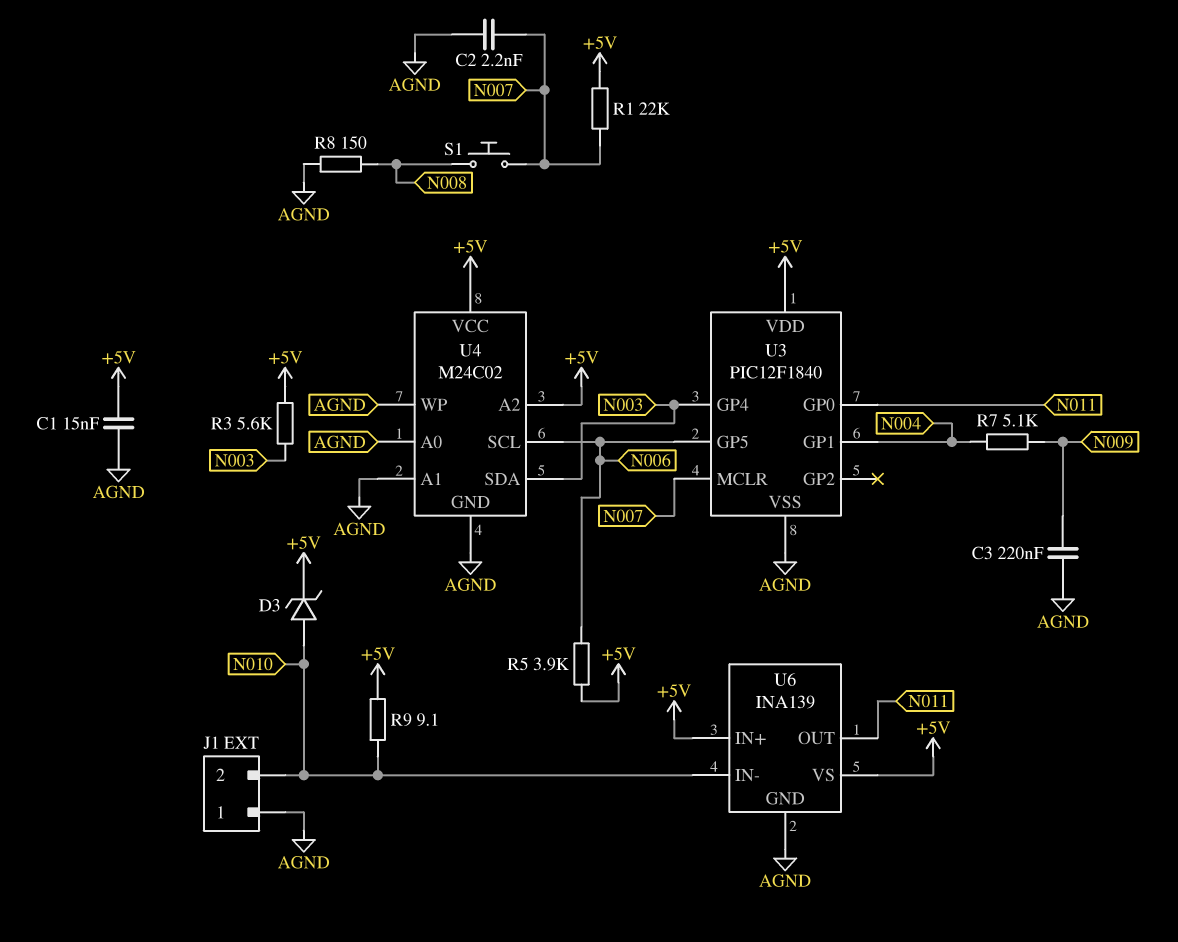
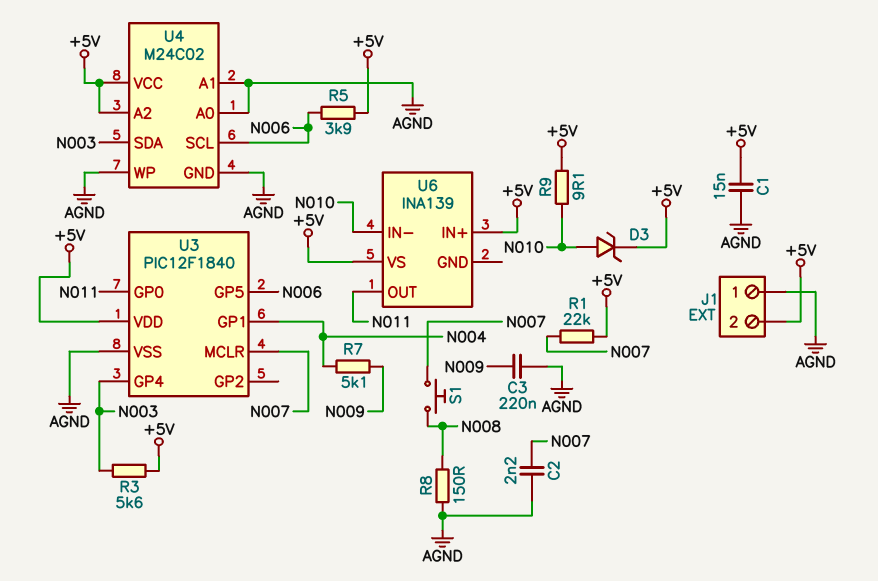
J1 pin 2: N010 -> +5V
U6 pin GND: AGND -> none

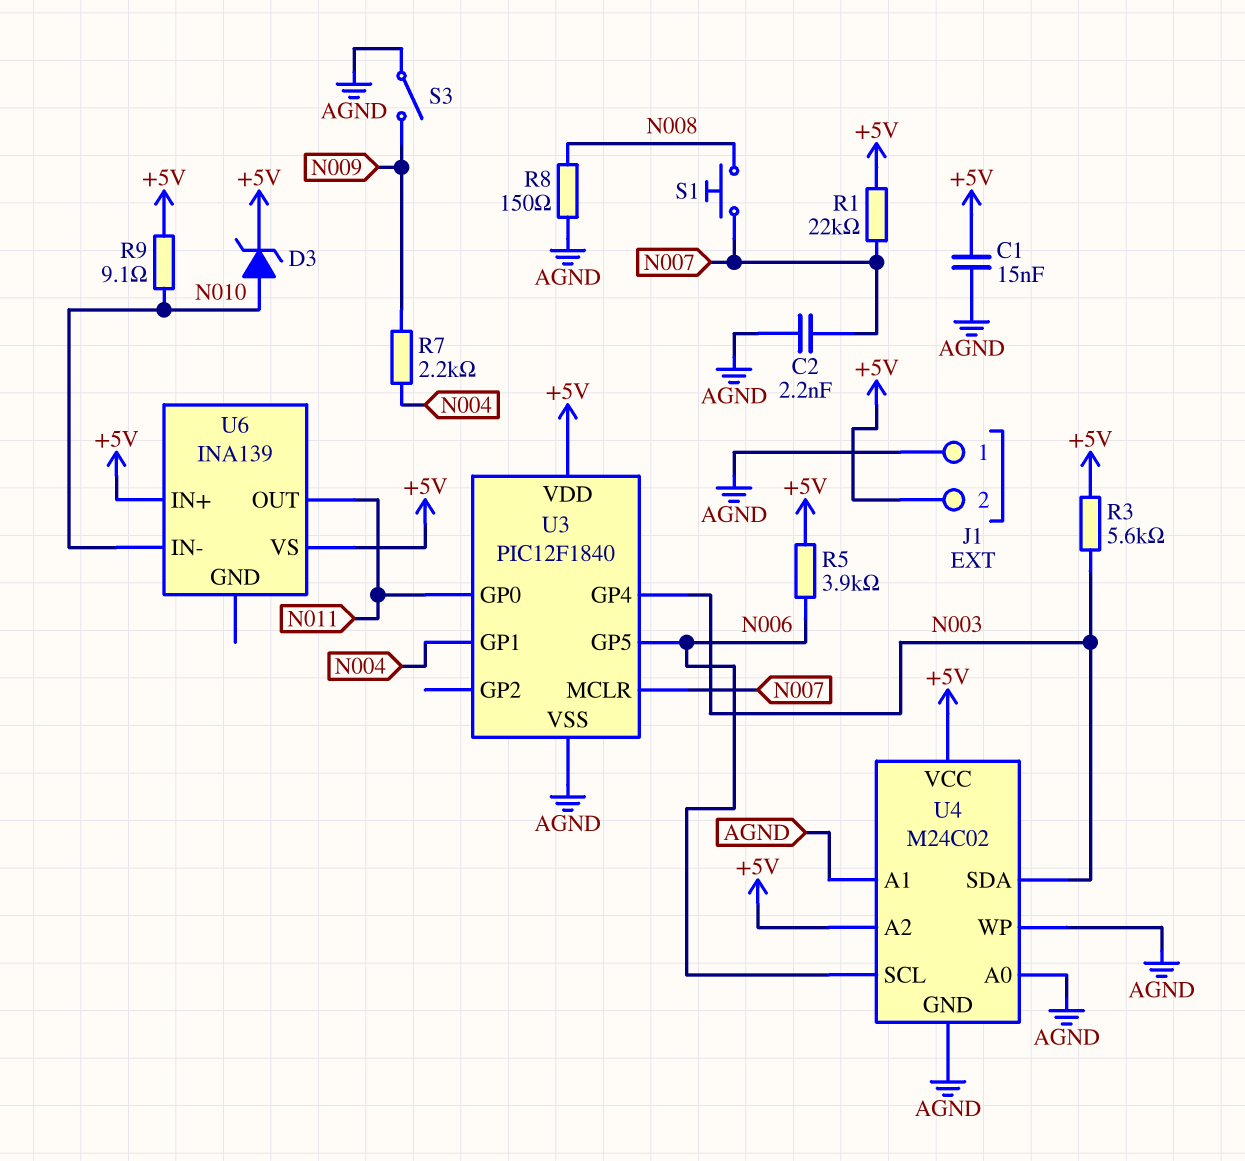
C3: 220nF (AGND, N009) -> none
R7: 5.1k (N004, N009) -> 2.2k (N004, N009)
S3: none -> switch (AGND, N009)

